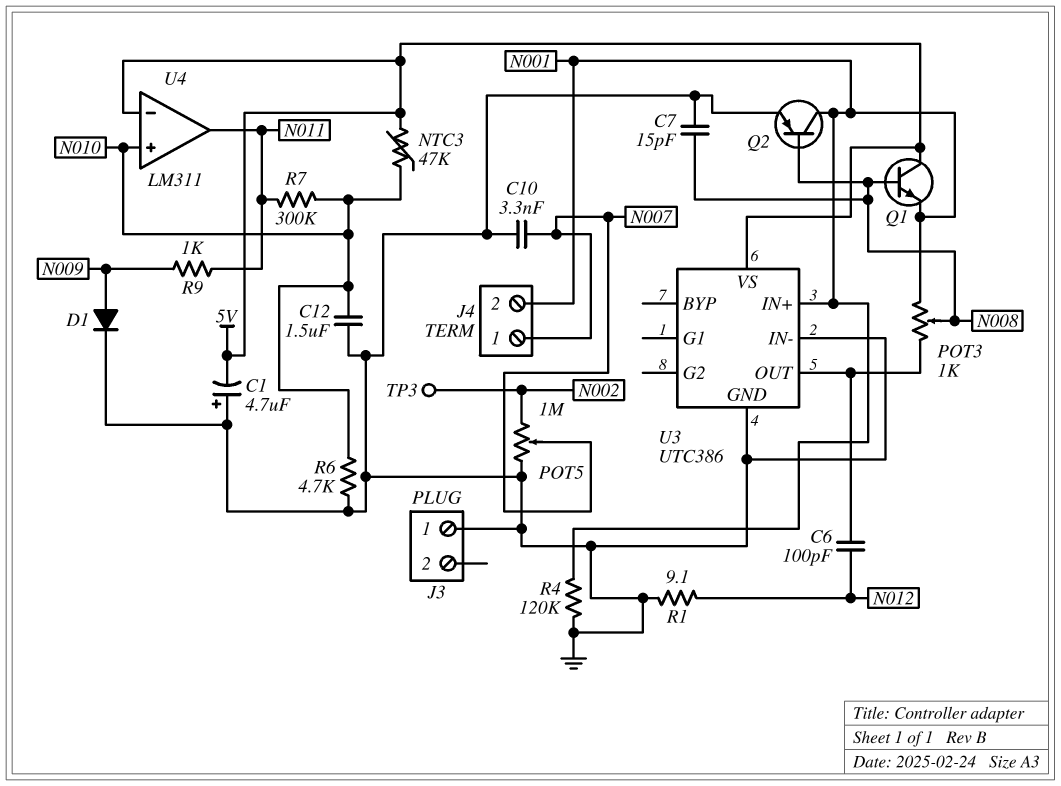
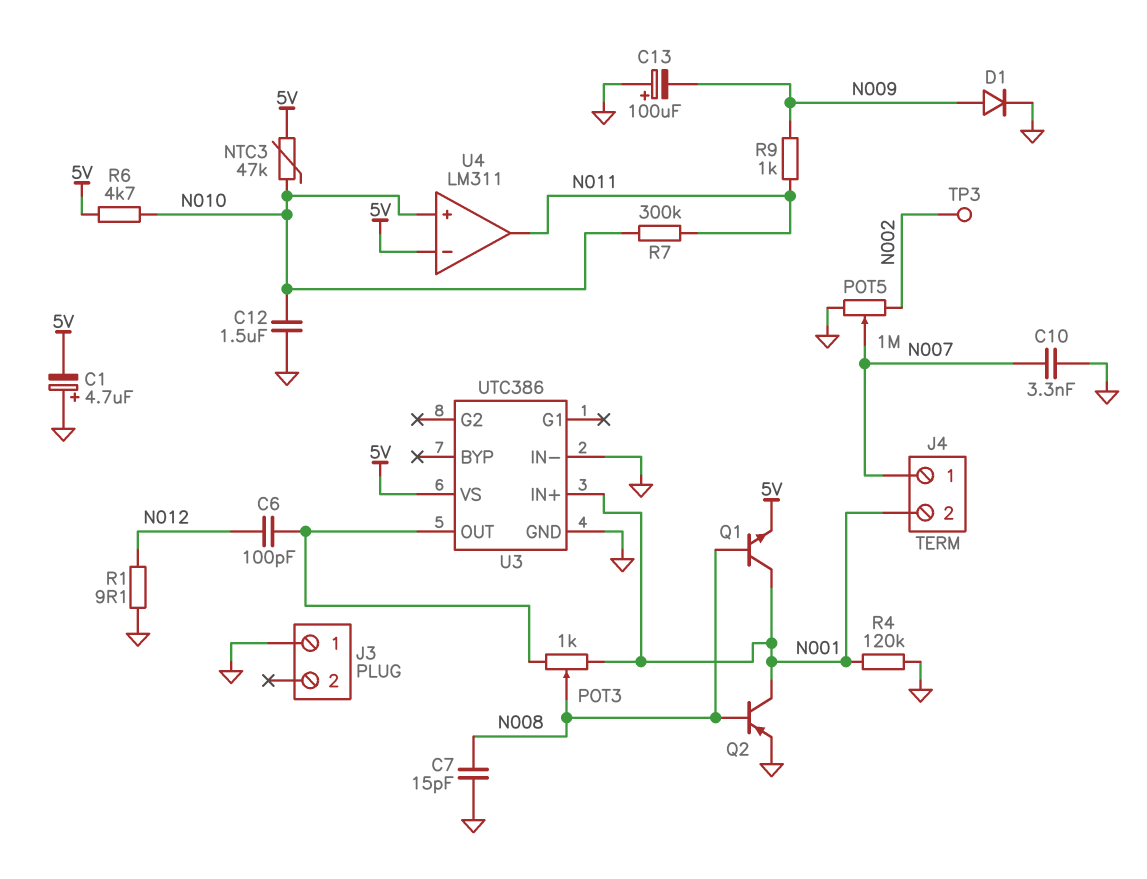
C13: none -> 100uF (plus GND, minus N009)
Q1: NPN (B N008, C 5V, E N001) -> NPN (B N008, C N001, E 5V)
R6: 4.7k (GND, N010) -> 4.7k (5V, N010)

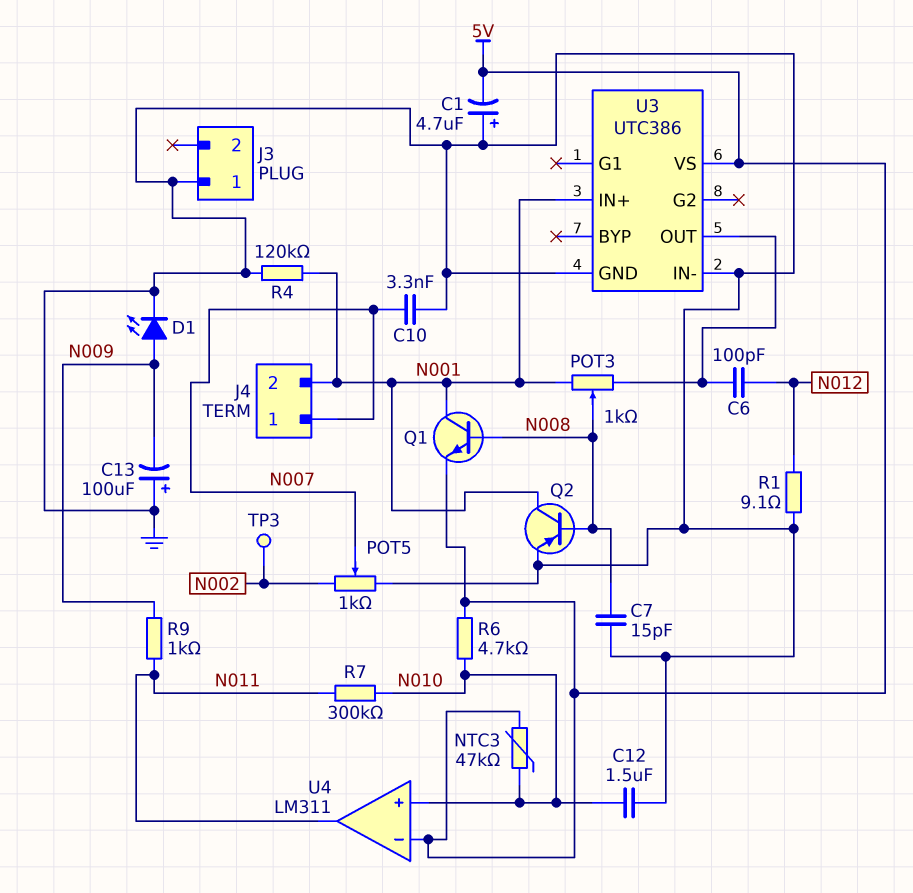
D1: diode (A N009, K GND) -> LED (A N009, K GND)
POT5: 1M (GND, N002, wiper N007) -> 1k (GND, N002, wiper N007)

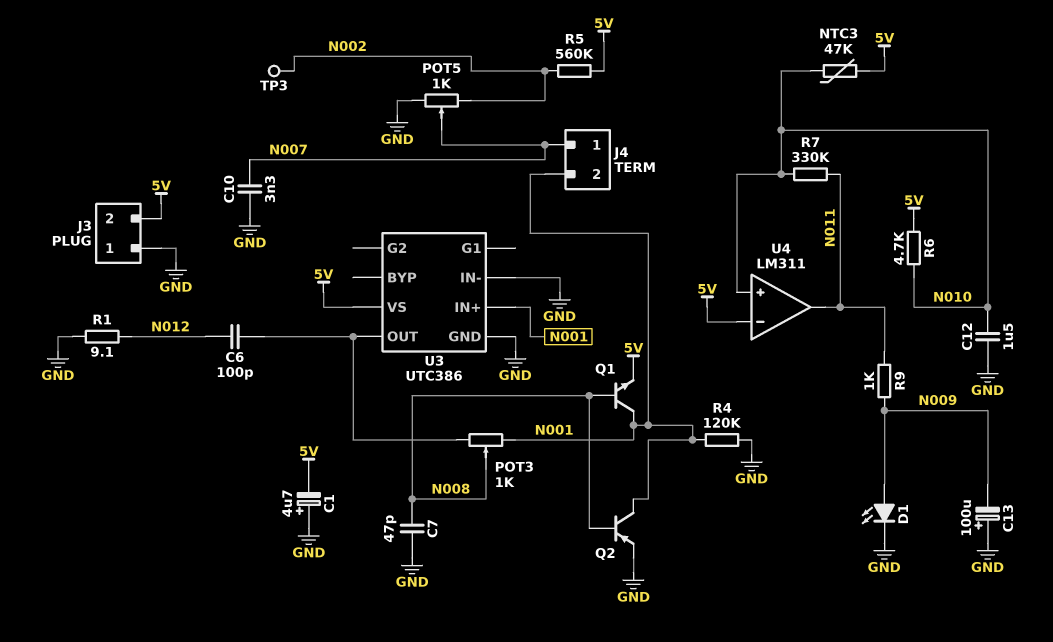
C7: 15pF (GND, N008) -> 47pF (GND, N008)
J3 pin 2: none -> 5V
R5: none -> 560k (5V, N002)
R7: 300k (N010, N011) -> 330k (N010, N011)

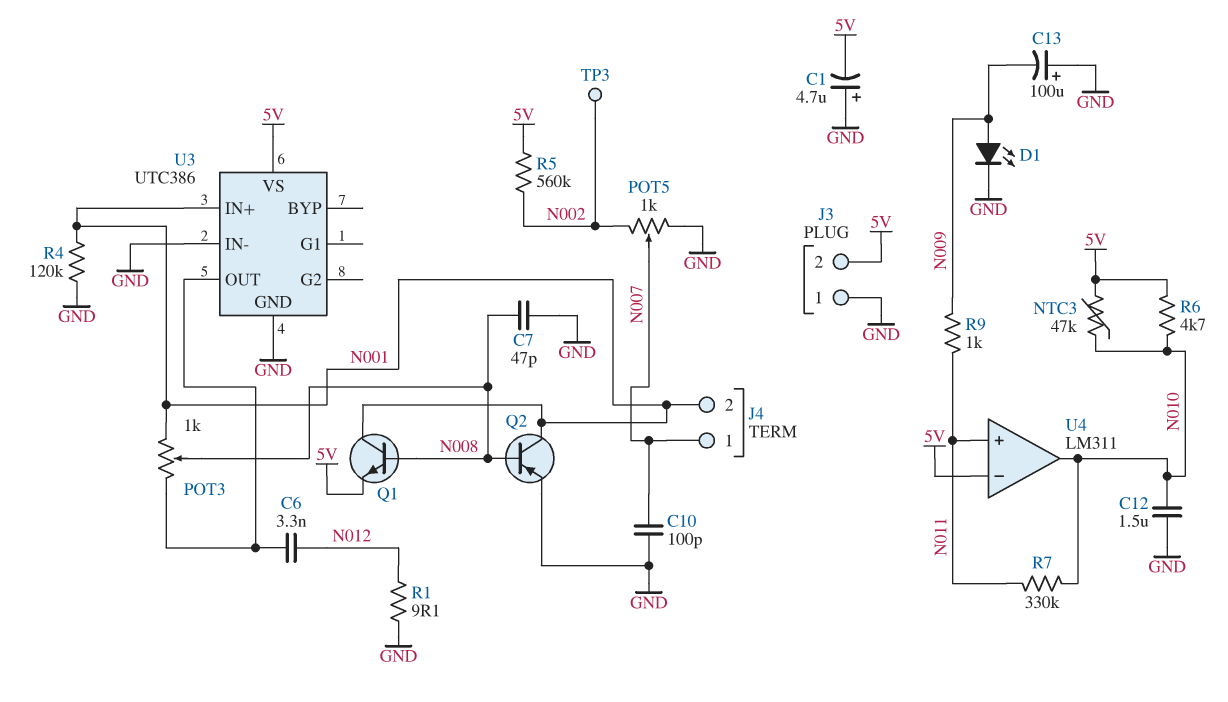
C6: 100pF (N012, U3/OUT) -> 3.3nF (N012, U3/OUT)
C10: 3.3nF (GND, N007) -> 100pF (GND, N007)
U4 pin in+: N010 -> N011
U4 pin out: N011 -> N010

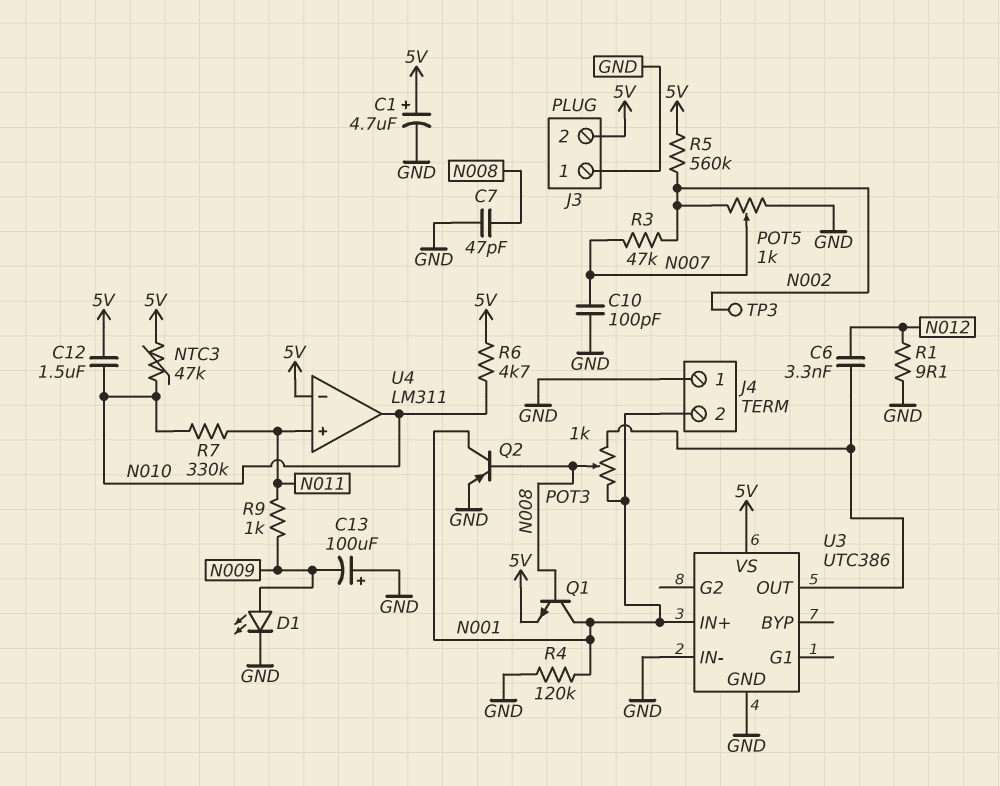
C1: 4.7uF (plus GND, minus 5V) -> 4.7uF (plus 5V, minus GND)
C12: 1.5uF (GND, N010) -> 1.5uF (5V, N010)
J4 pin 1: N007 -> GND
R3: none -> 47k (N002, N007)

